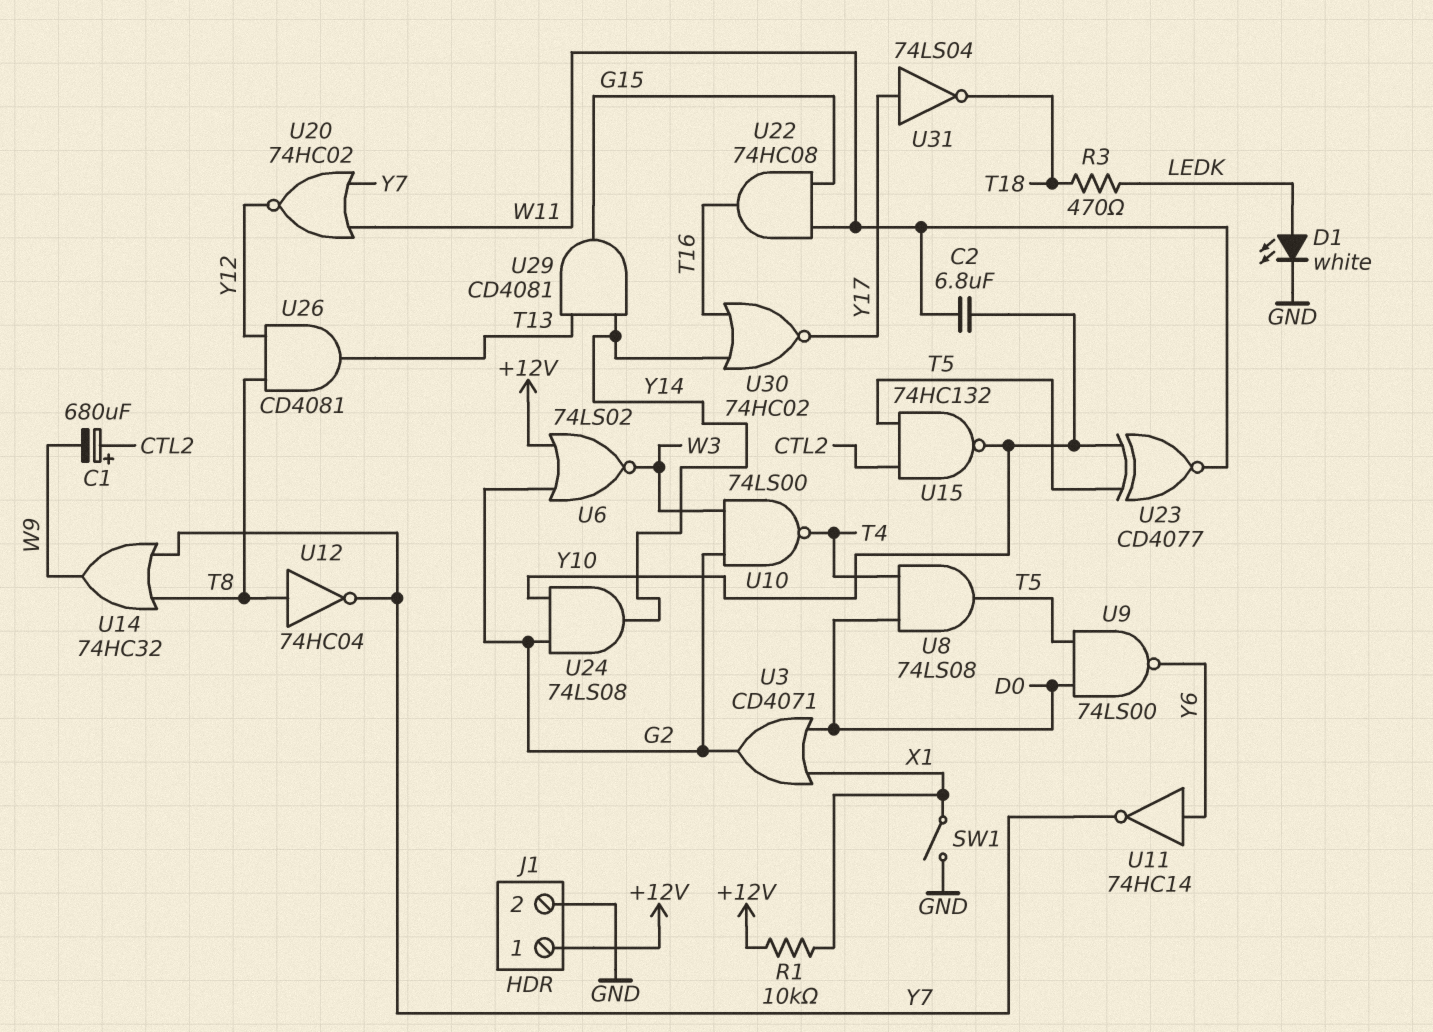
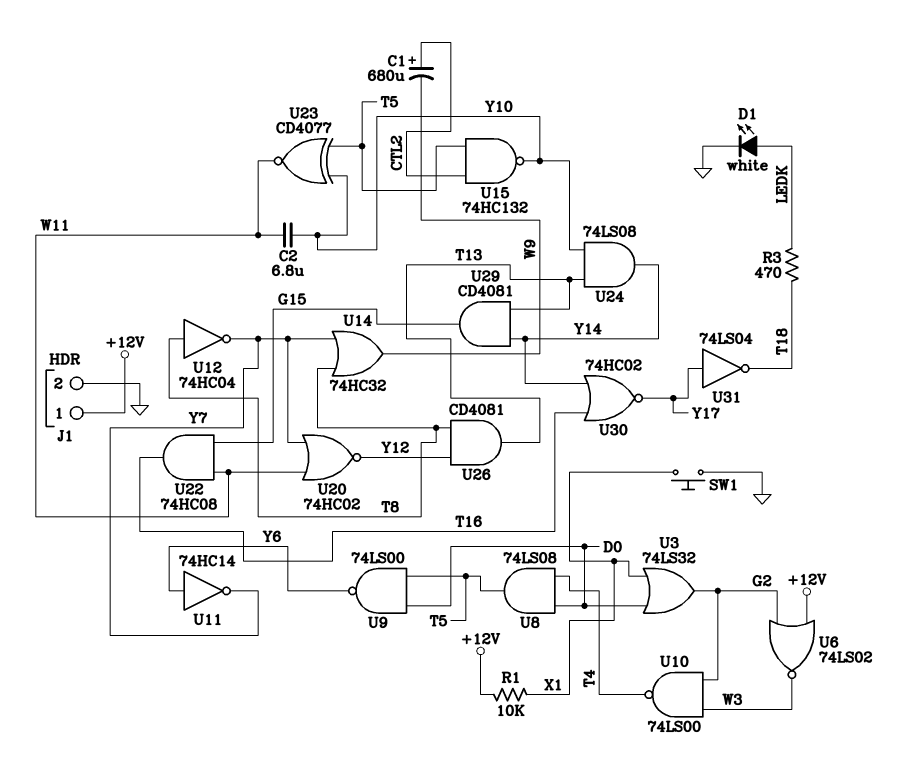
SW1: switch (GND, X1) -> button (GND, X1)
U3: OR CD4071 (in D0, in X1, out G2) -> OR 74LS32 (in D0, in X1, out G2)
U24: AND 74LS08 (in G2, in Y10, out Y14) -> AND 74LS08 (in T13, in Y10, out Y14)

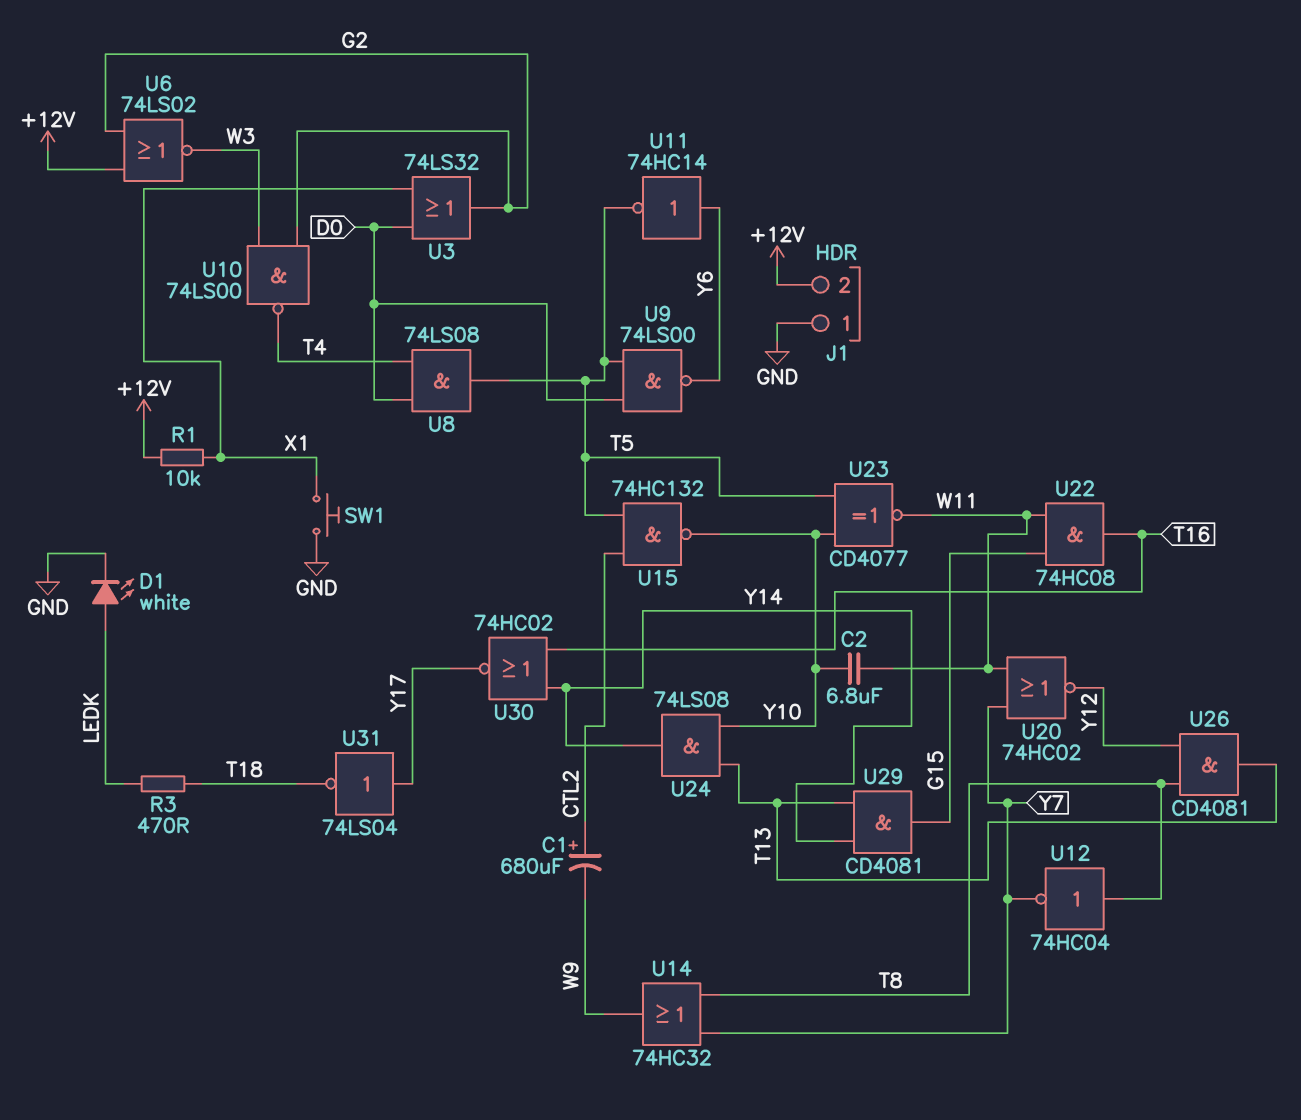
J1 pin 1: +12V -> GND
J1 pin 2: GND -> +12V
U11: NOT 74HC14 (in Y6, out Y7) -> NOT 74HC14 (in Y6, out T5)

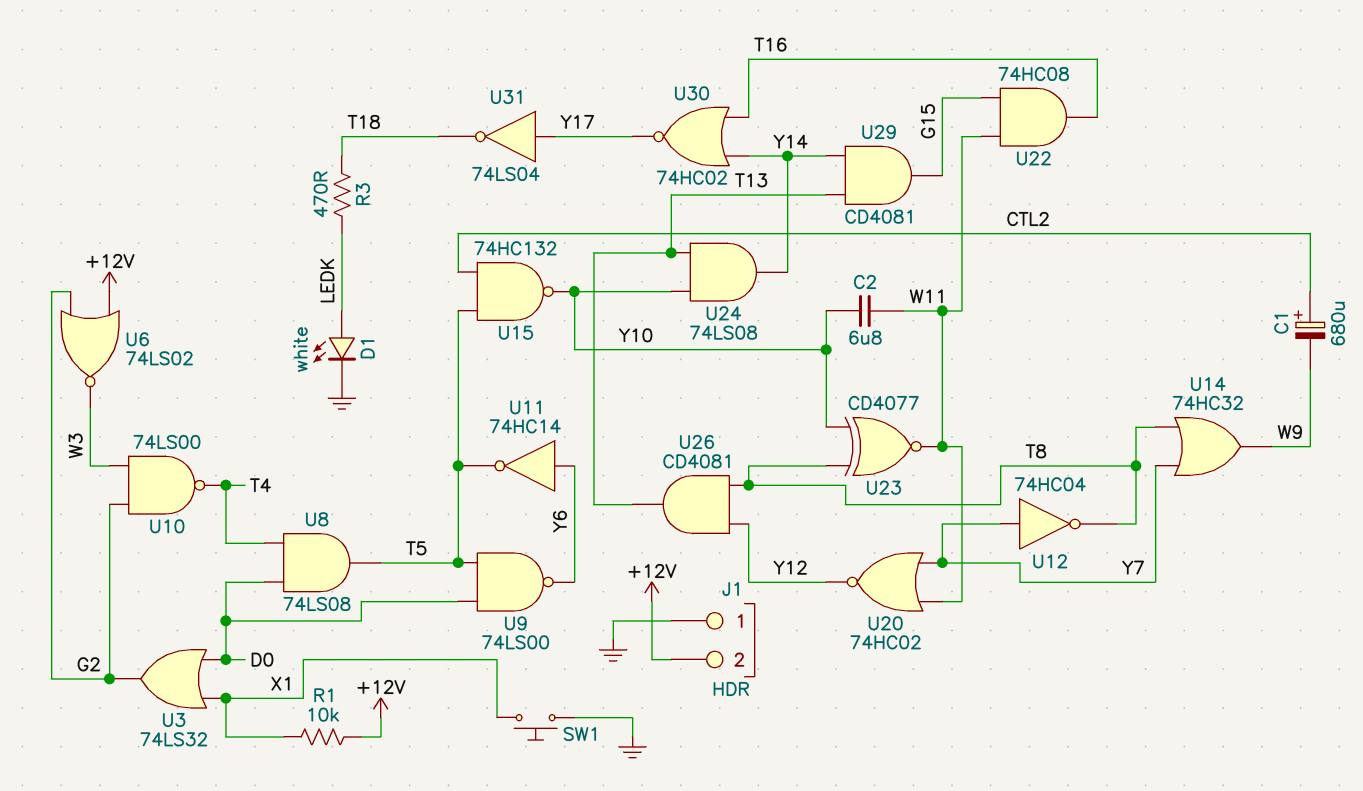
U12: NOT 74HC04 (in T8, out Y7) -> NOT 74HC04 (in Y7, out T8)
U23: XNOR CD4077 (in T5, in Y10, out W11) -> XNOR CD4077 (in T8, in Y10, out W11)

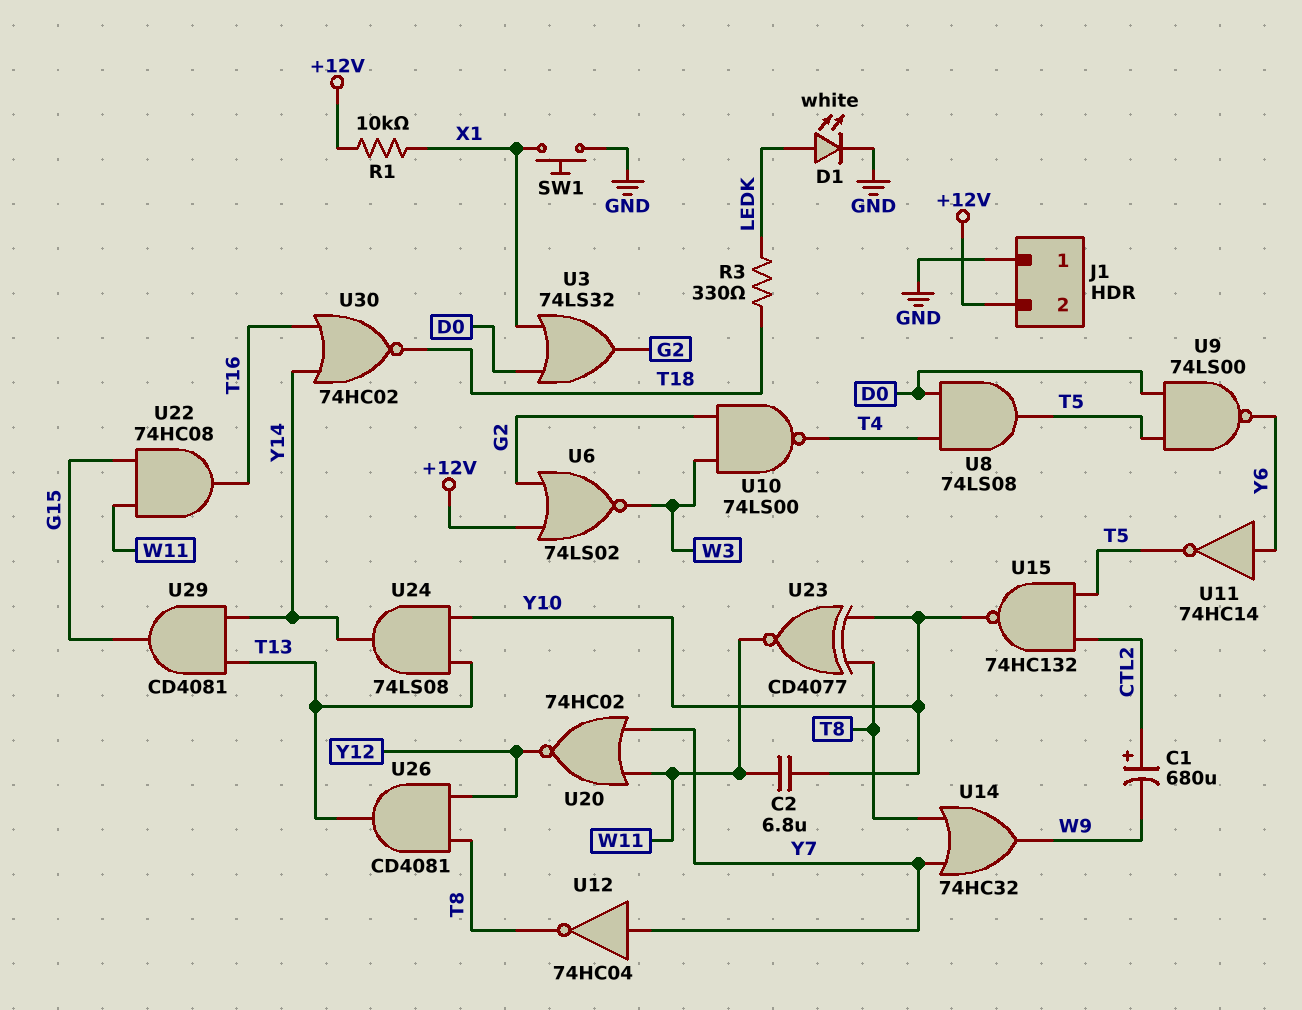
R3: 470 (LEDK, T18) -> 330 (LEDK, T18)
U30: NOR 74HC02 (in T16, in Y14, out Y17) -> NOR 74HC02 (in T16, in Y14, out T18)
U31: NOT 74LS04 (in Y17, out T18) -> none

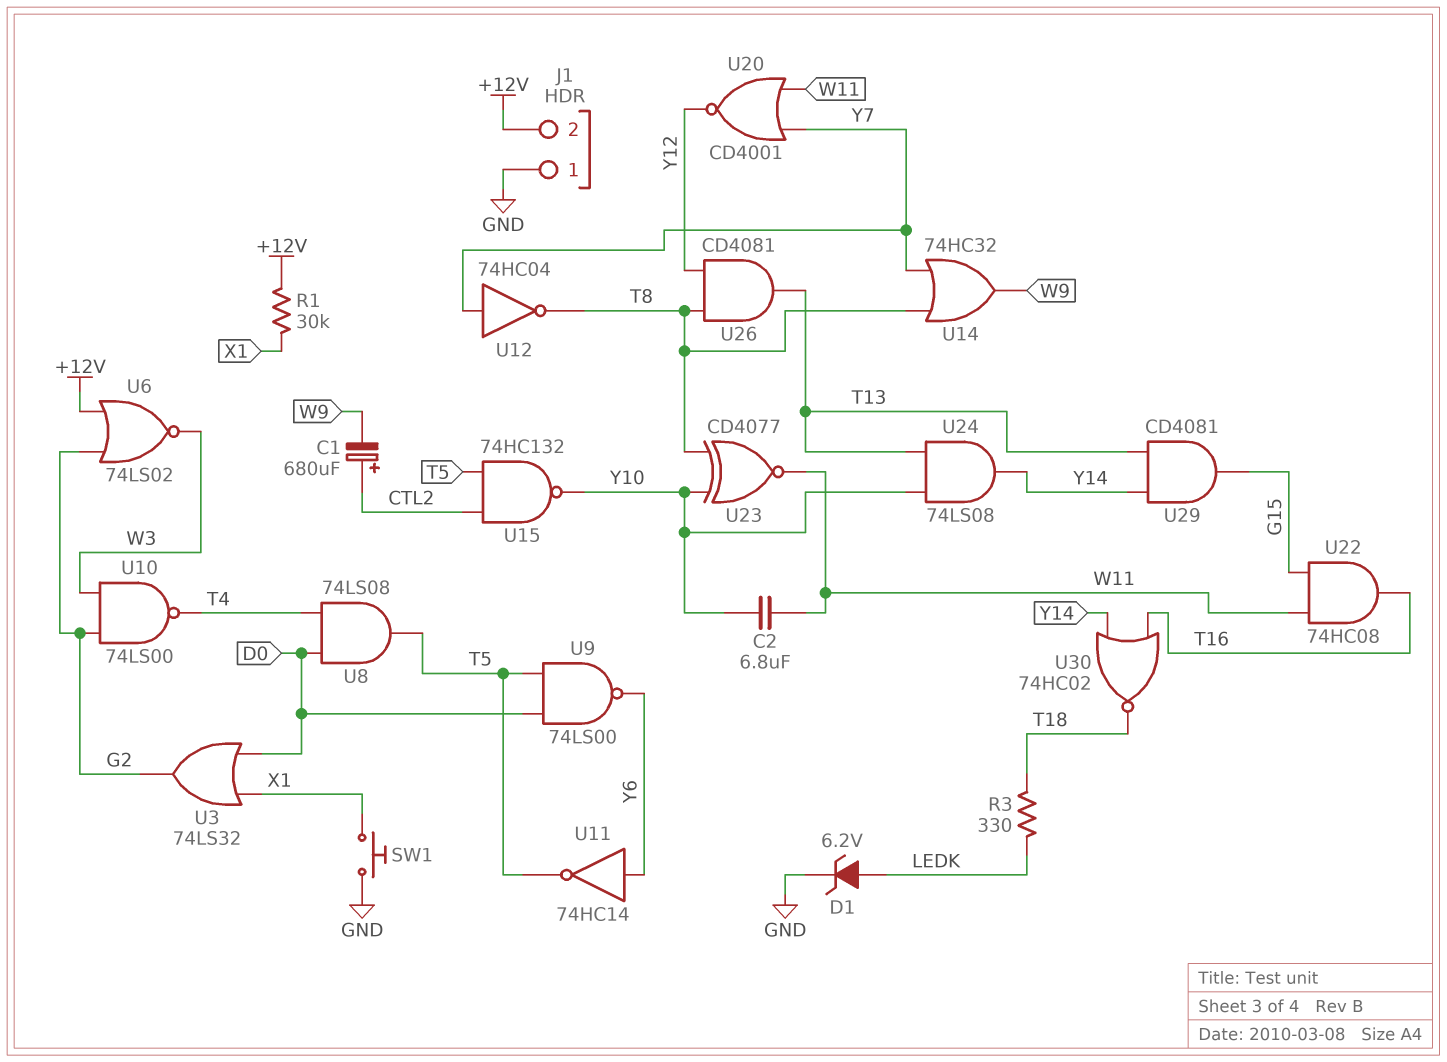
D1: LED white (A LEDK, K GND) -> zener 6.2V (A LEDK, K GND)
R1: 10k (+12V, X1) -> 30k (+12V, X1)
U20: NOR 74HC02 (in W11, in Y7, out Y12) -> NOR CD4001 (in W11, in Y7, out Y12)

